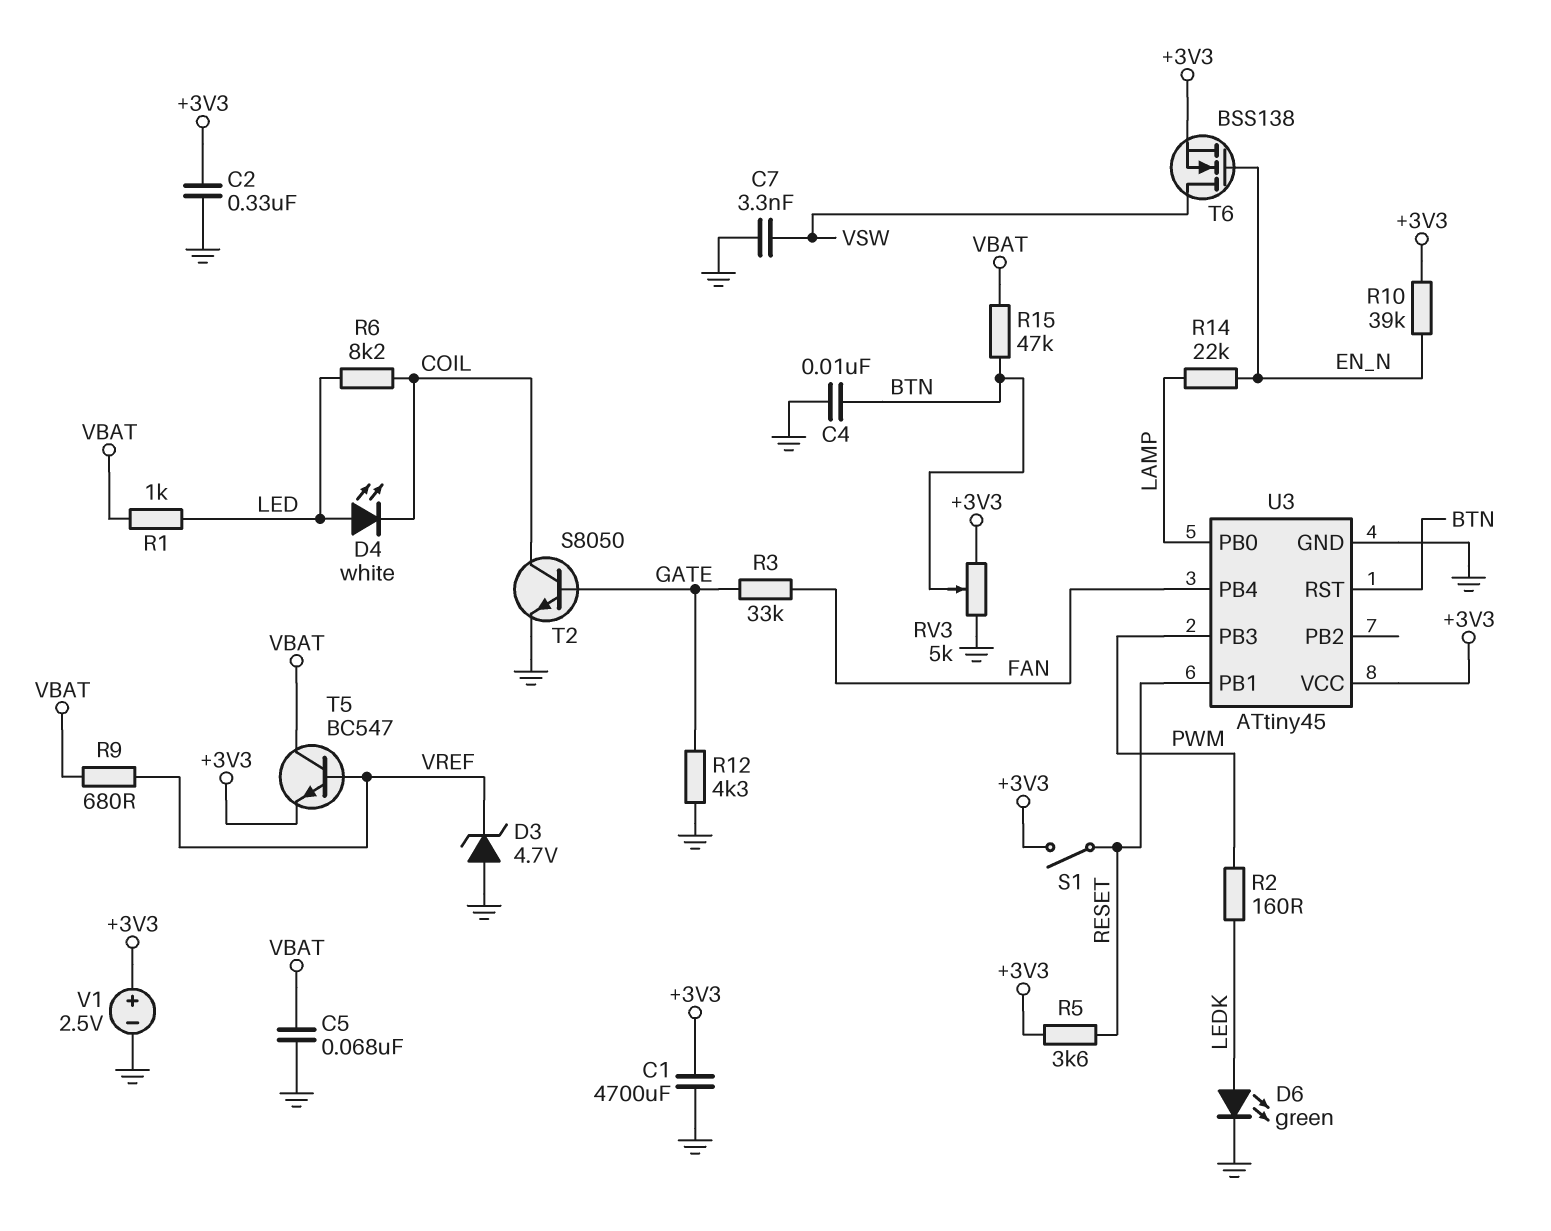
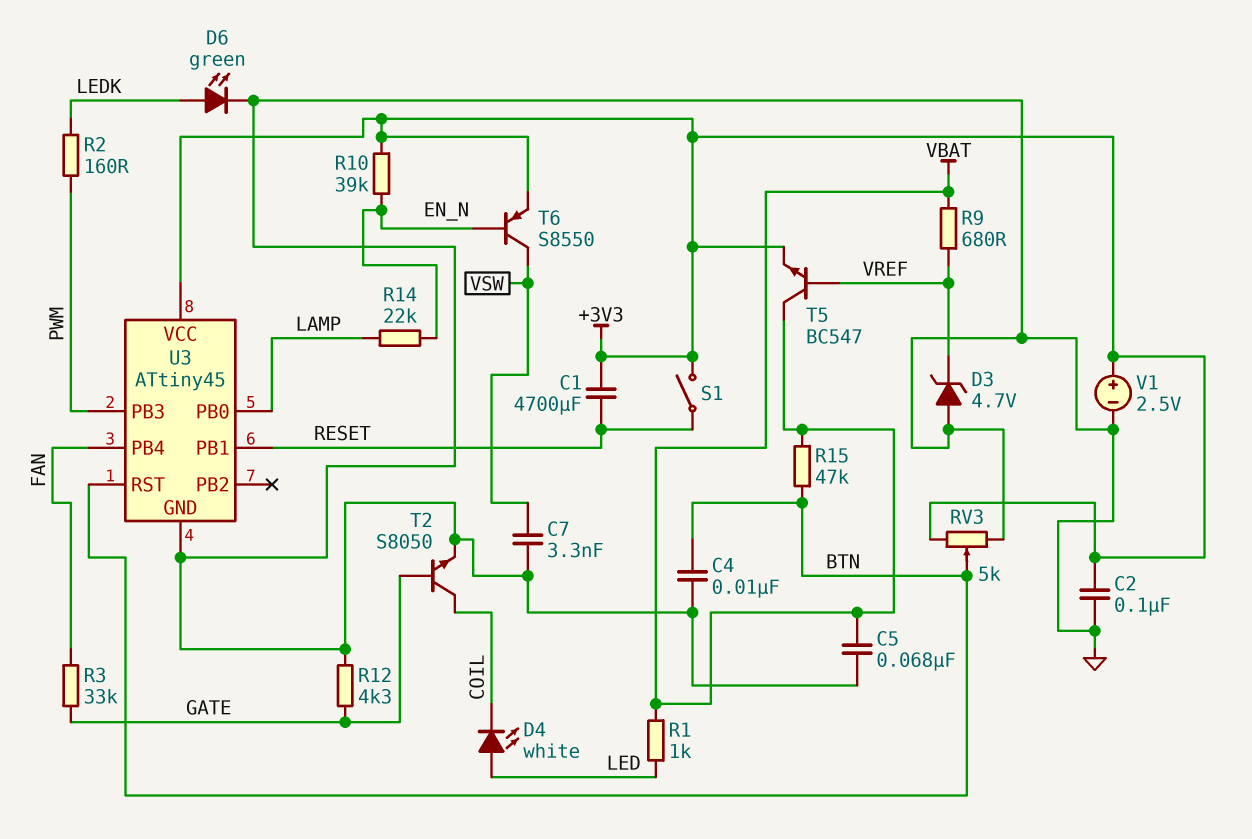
C1: 4700uF (+3V3, GND) -> 4700uF (+3V3, RESET)
C2: 330nF (+3V3, GND) -> 100nF (+3V3, GND)
R5: 3.6k (+3V3, RESET) -> none
R6: 8.2k (COIL, LED) -> none
T6: NMOS BSS138 (G EN_N, D VSW, S +3V3) -> PNP S8550 (B EN_N, C VSW, E +3V3)

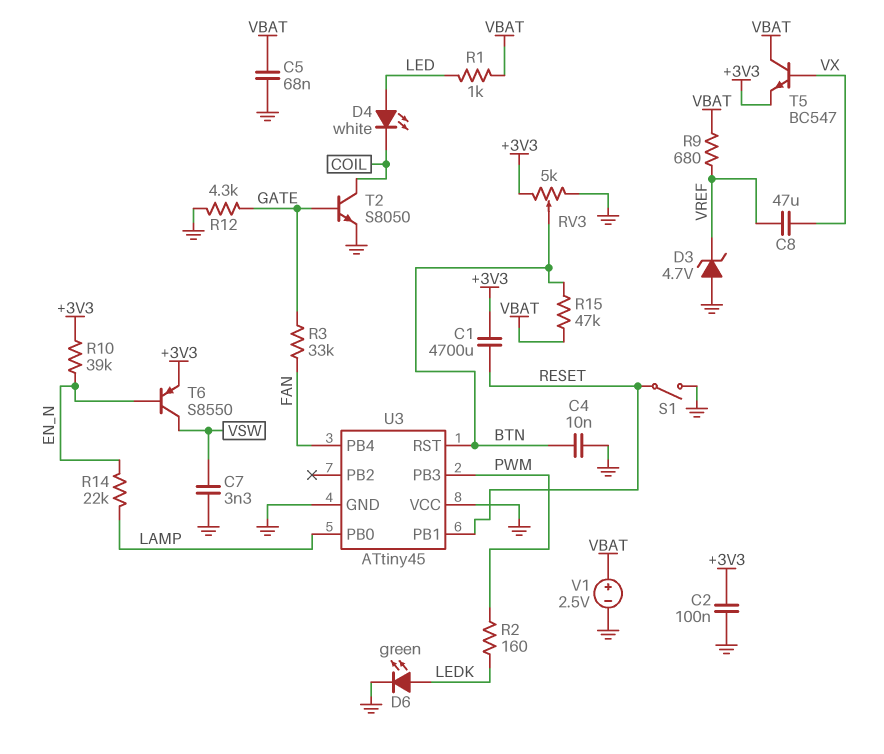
C8: none -> 47uF (VREF, VX)
S1: switch (+3V3, RESET) -> switch (GND, RESET)
T5: NPN BC547 (B VREF, C VBAT, E +3V3) -> NPN BC547 (B VX, C VBAT, E +3V3)
U3 pin VCC: +3V3 -> GND
V1: 2.5V (plus +3V3, minus GND) -> 2.5V (plus VBAT, minus GND)

